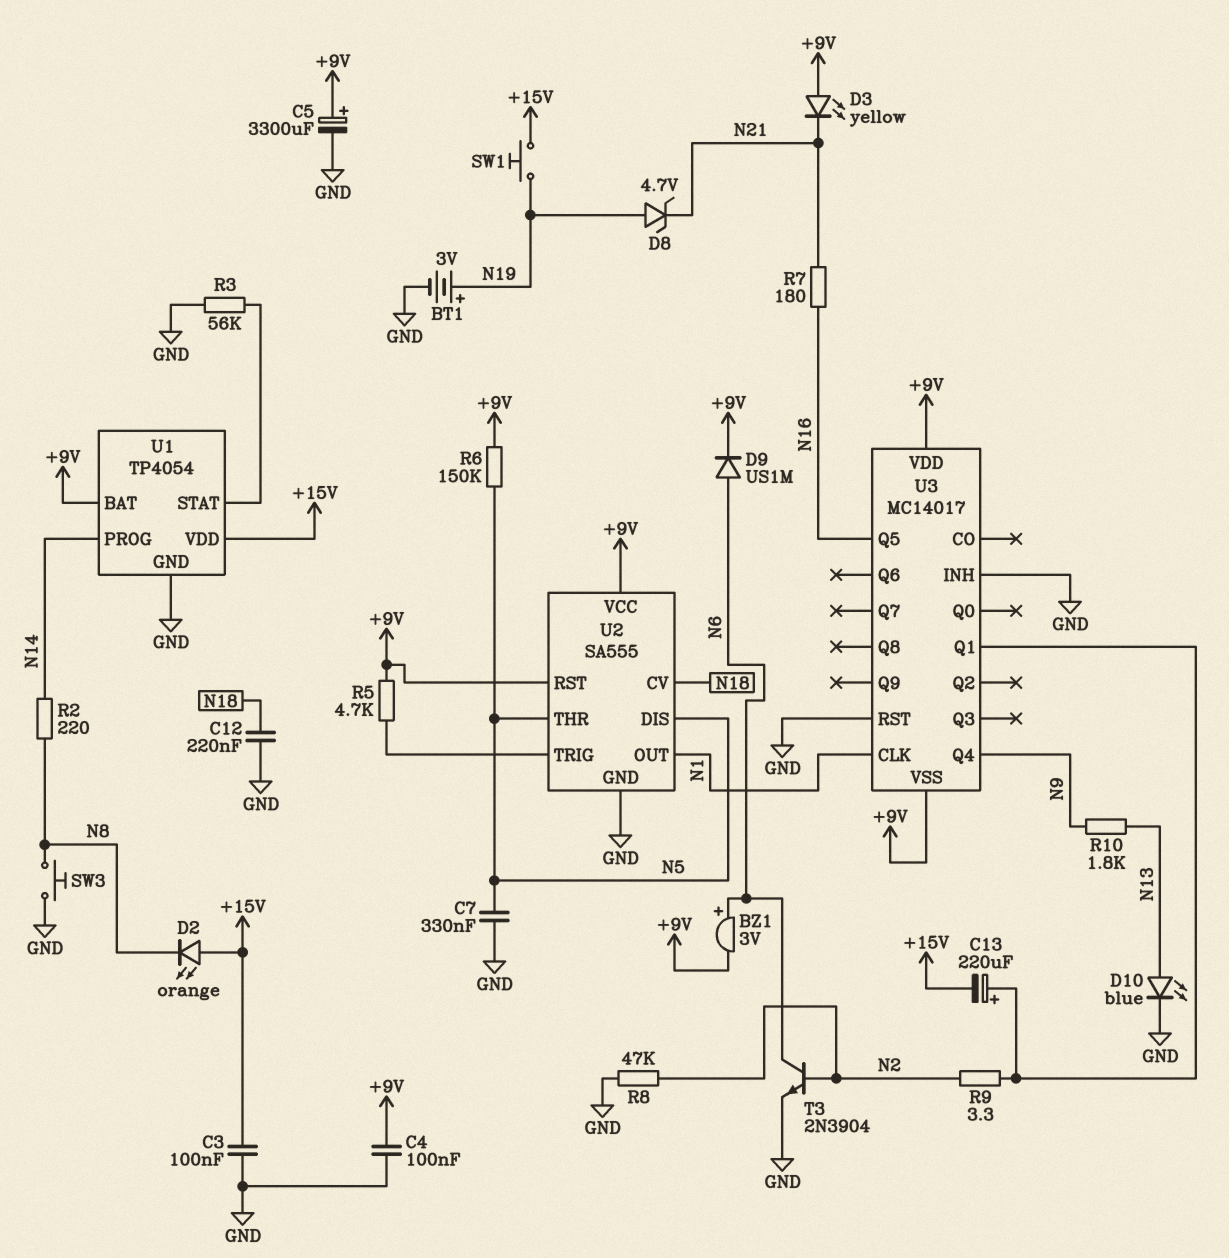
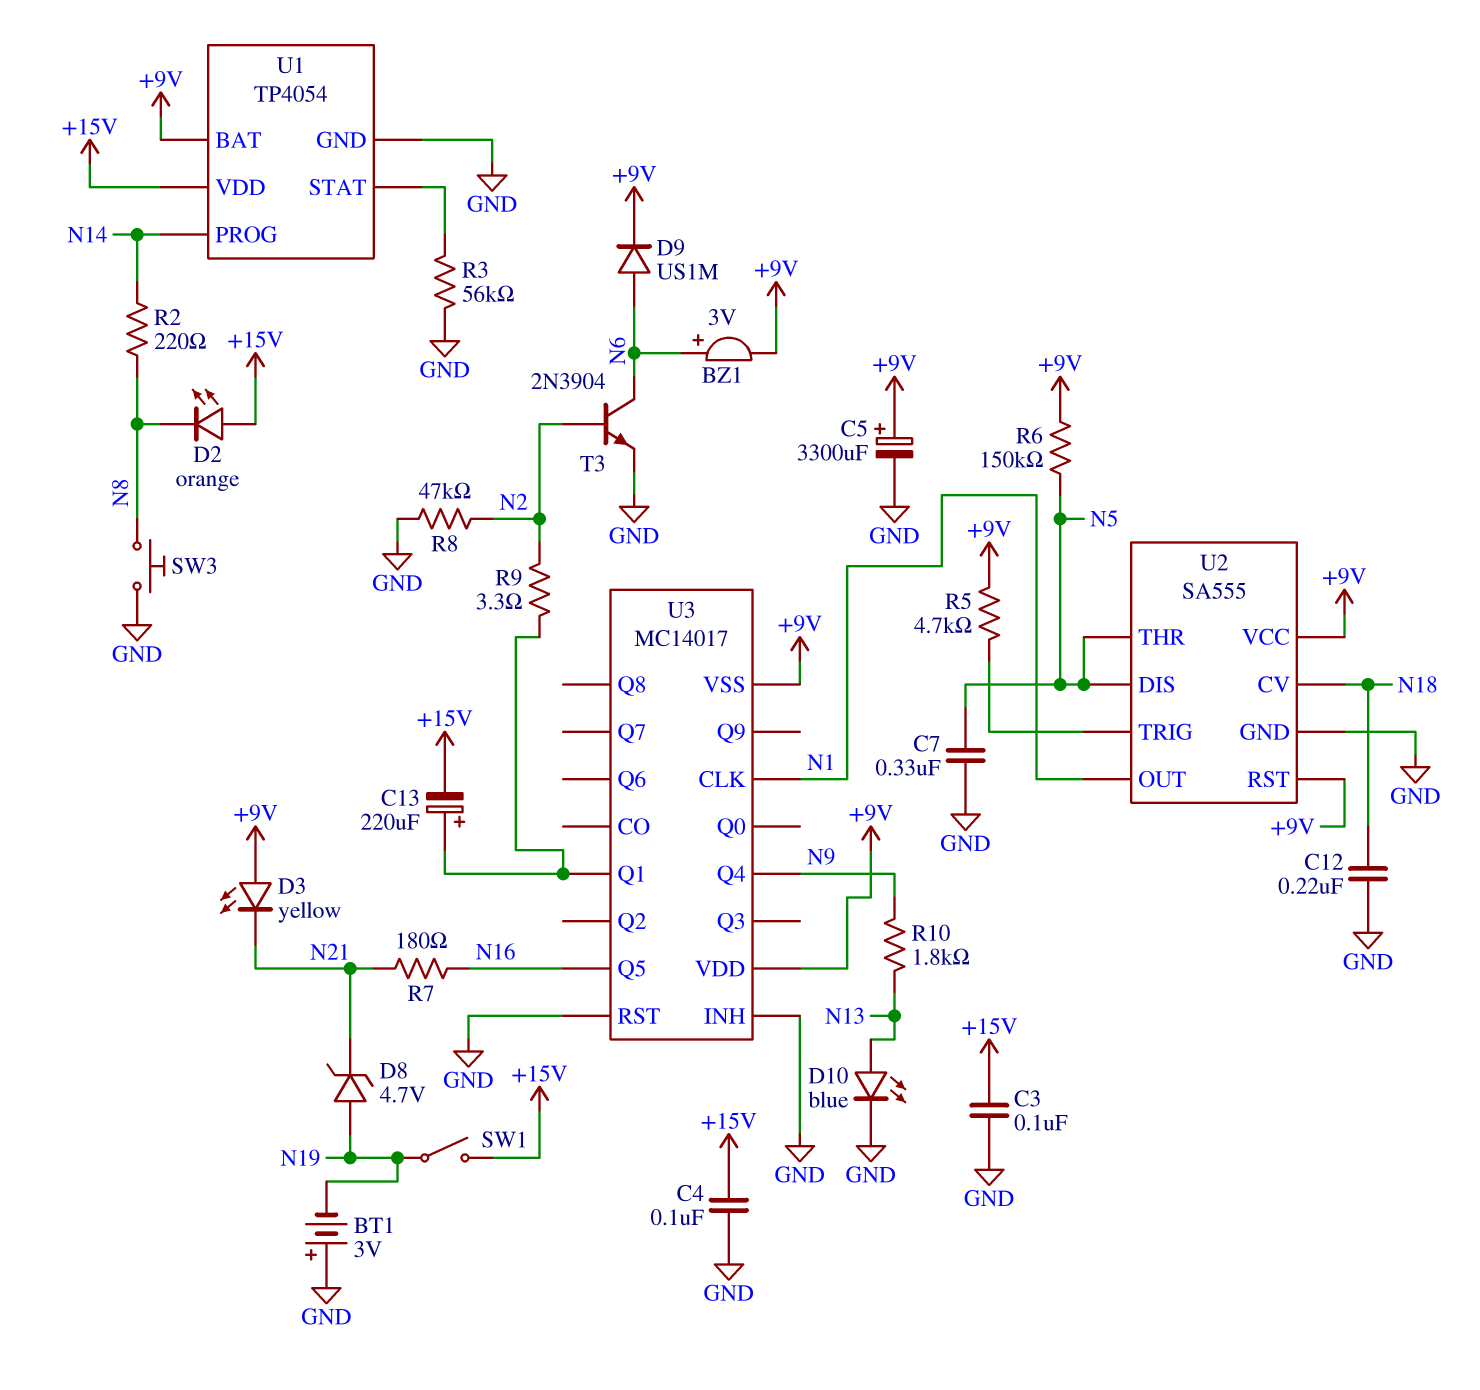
BT1: 3V (plus N19, minus GND) -> 3V (plus GND, minus N19)
C4: 100nF (+9V, GND) -> 100nF (+15V, GND)
SW1: button (+15V, N19) -> switch (+15V, N19)

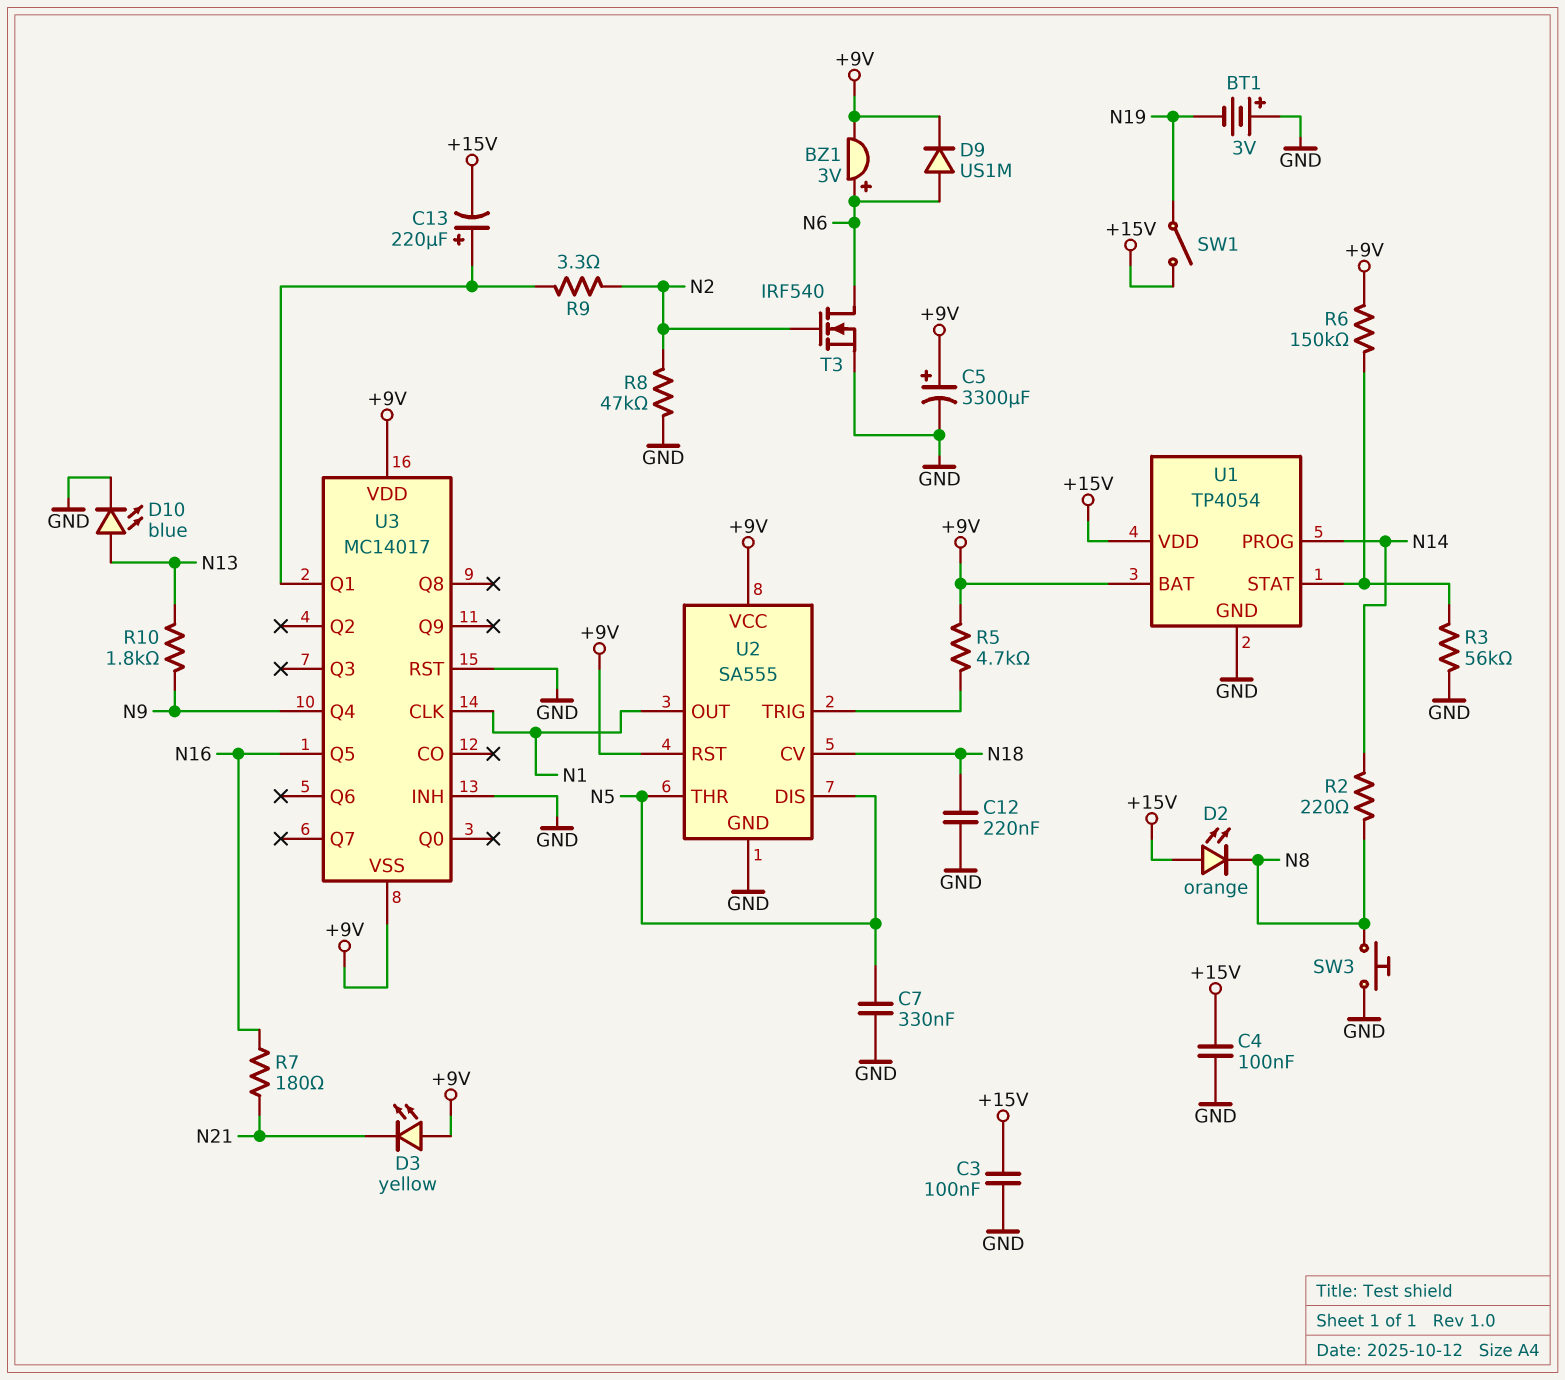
D8: zener 4.7V (A N19, K N21) -> none
R6: 150k (+9V, N5) -> 150k (+9V, U1/STAT)
T3: NPN 2N3904 (B N2, C N6, E GND) -> NMOS IRF540 (G N2, D N6, S GND)

